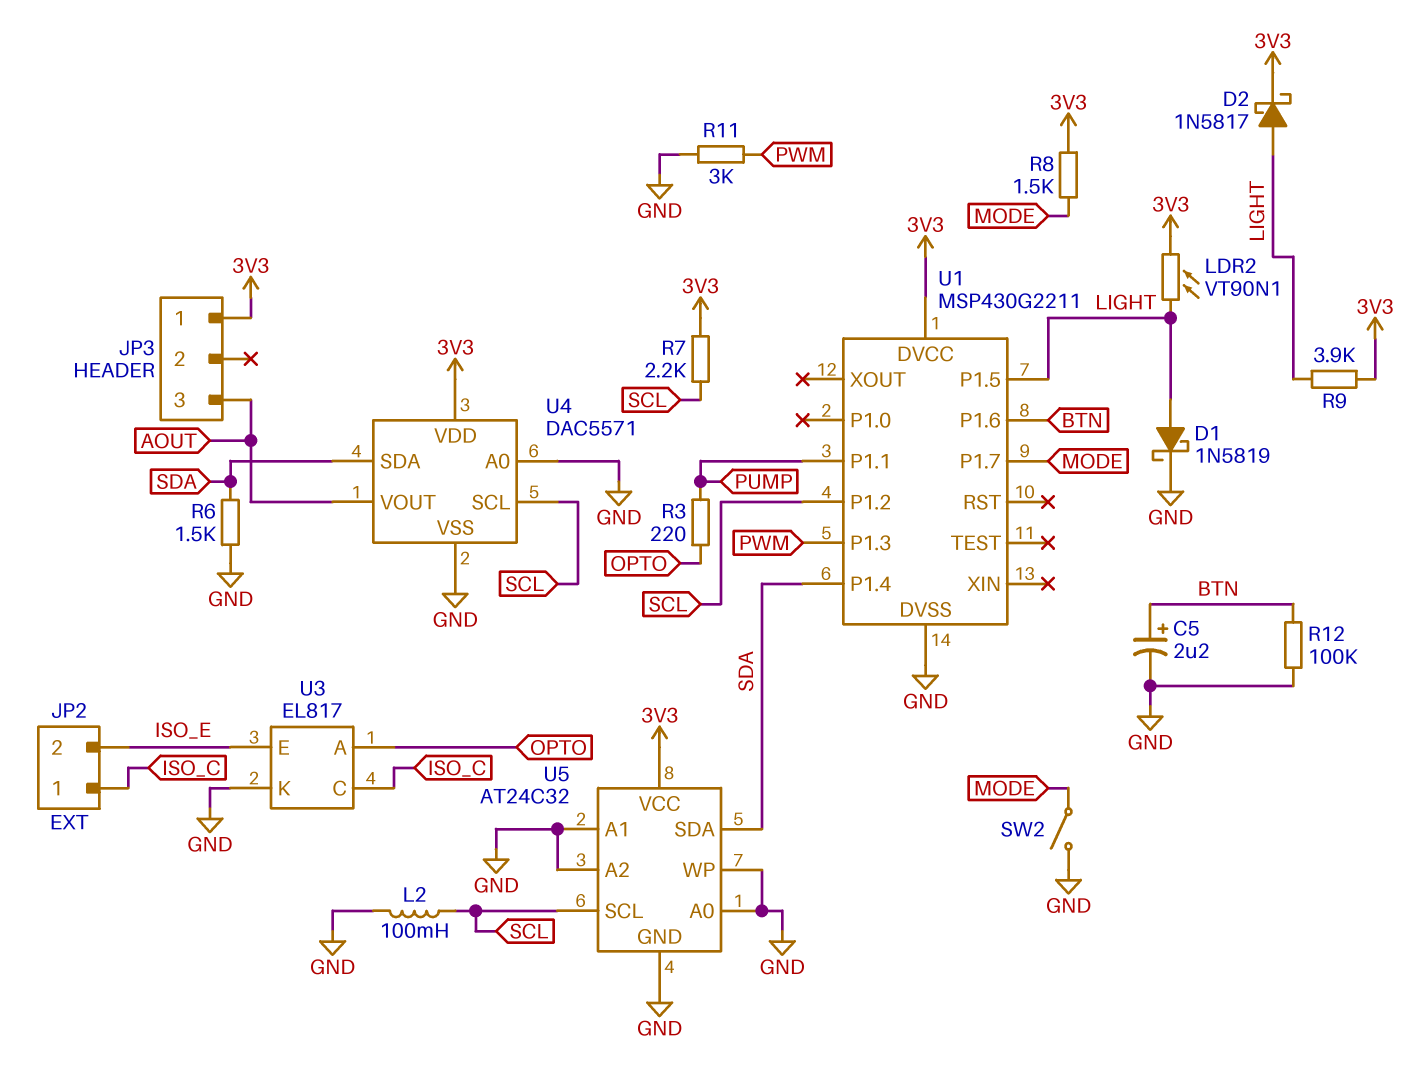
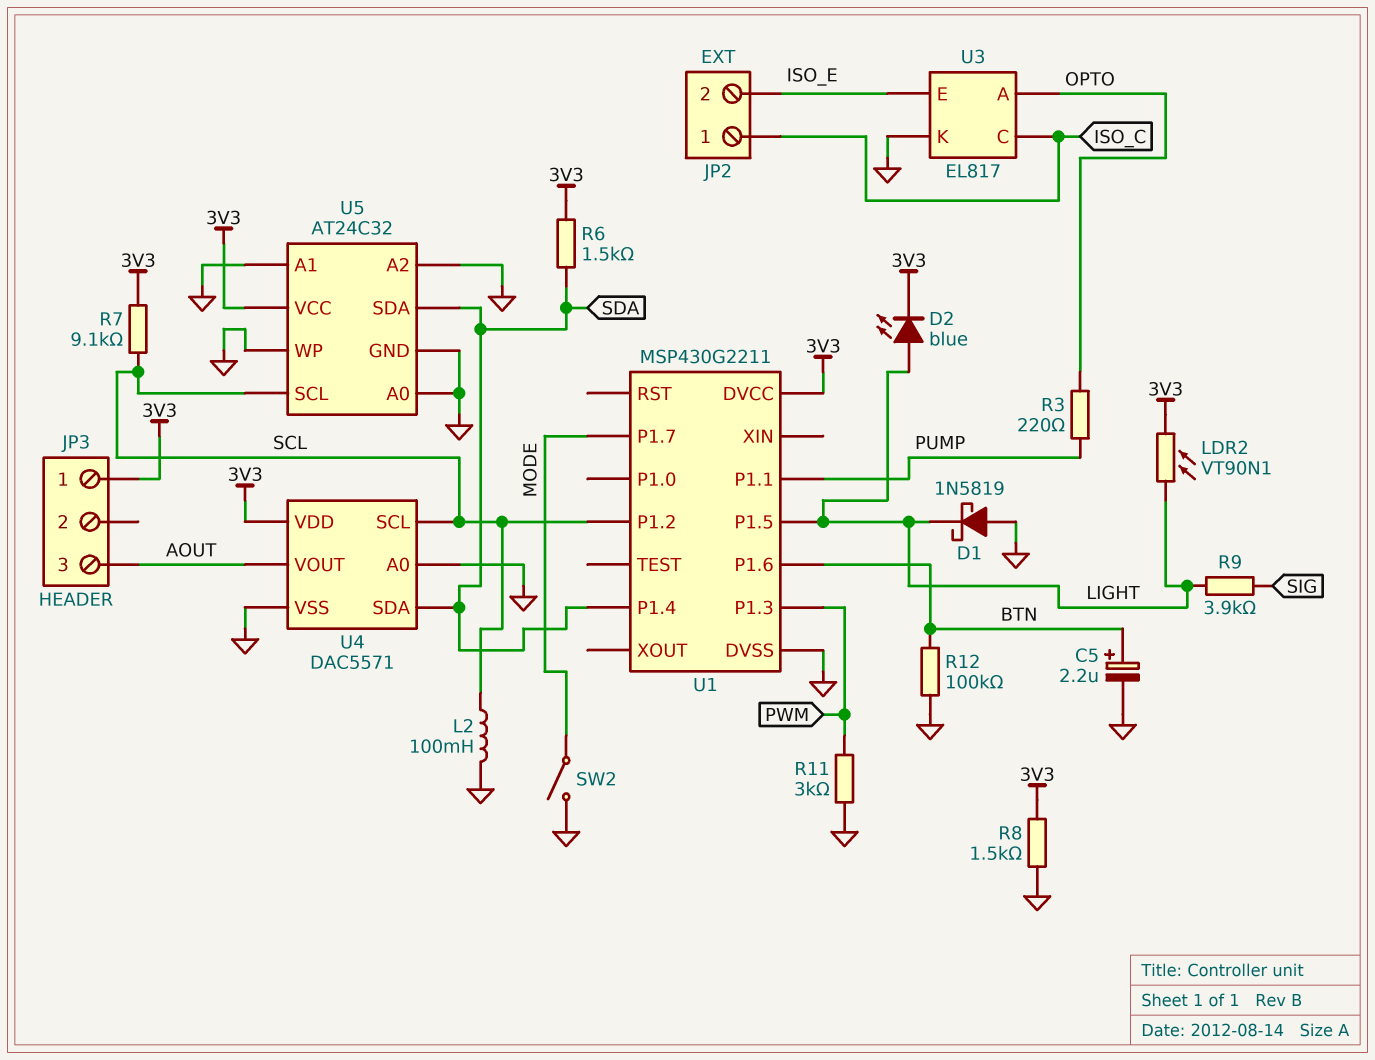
D1: schottky 1N5819 (A LIGHT, K GND) -> schottky 1N5819 (A GND, K LIGHT)
D2: schottky 1N5817 (A LIGHT, K 3V3) -> LED blue (A LIGHT, K 3V3)
R6: 1.5k (GND, SDA) -> 1.5k (3V3, SDA)
R7: 2.2k (3V3, SCL) -> 9.1k (3V3, SCL)
R8: 1.5k (3V3, MODE) -> 1.5k (3V3, GND)
R9: 3.9k (3V3, LIGHT) -> 3.9k (LIGHT, SIG)

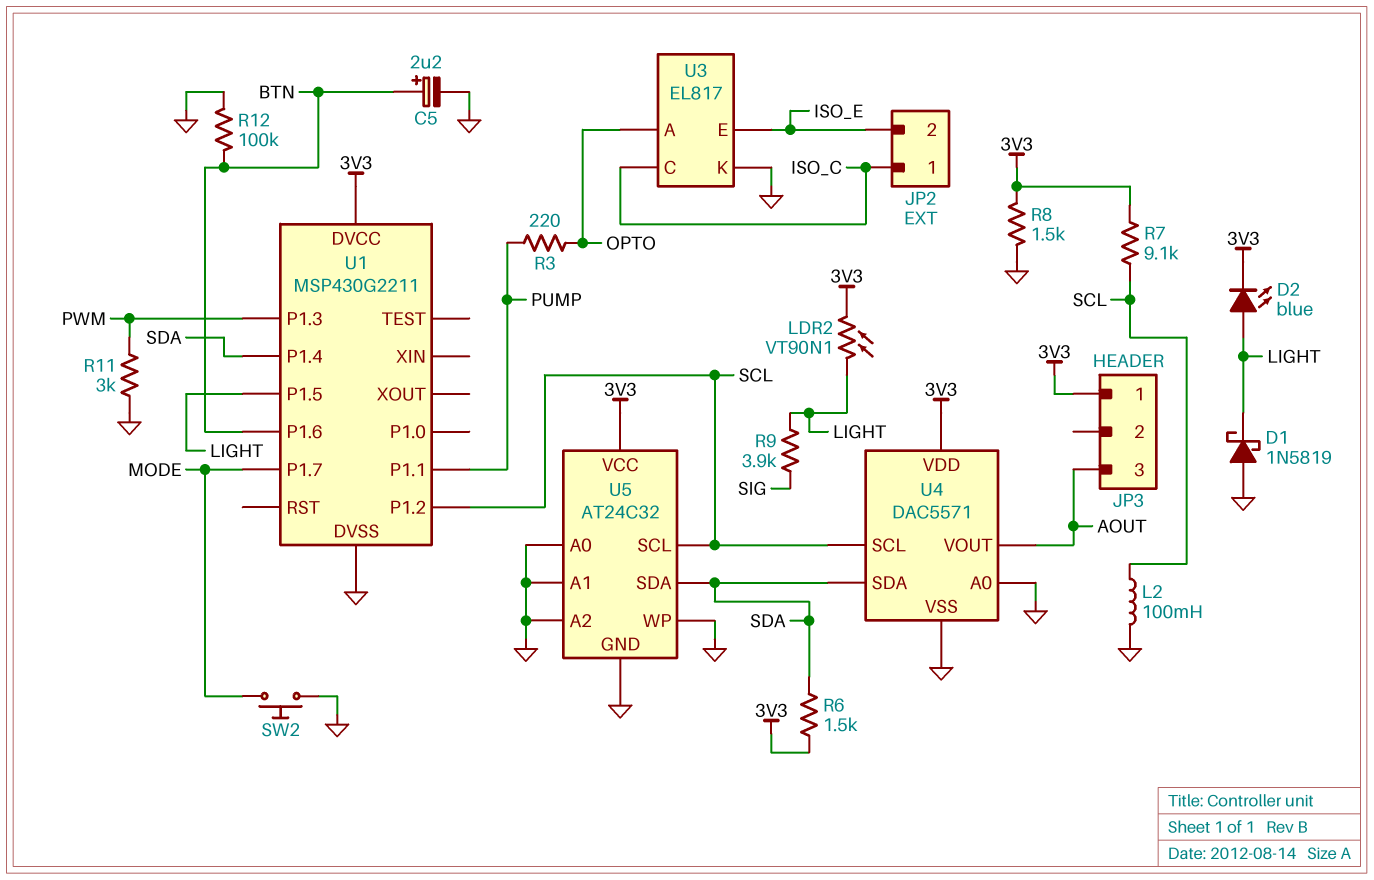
SW2: switch (GND, MODE) -> button (GND, MODE)

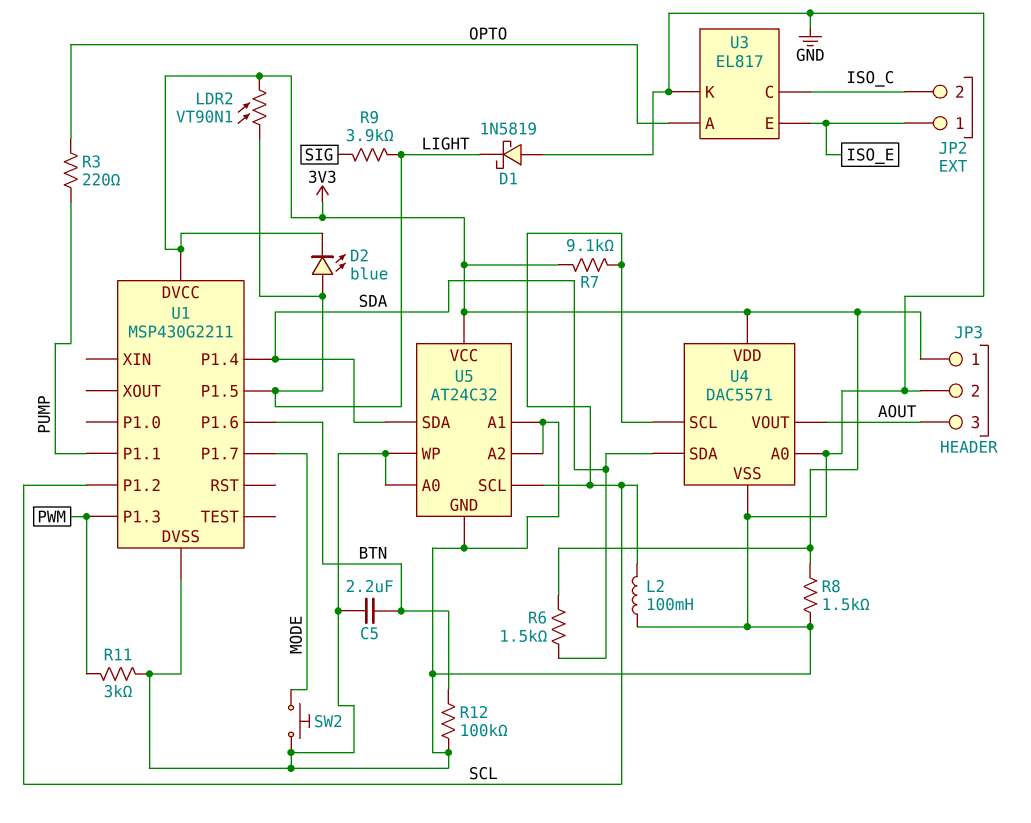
C5: 2.2uF (plus BTN, minus GND) -> 2.2uF (BTN, GND)
JP2 pin 1: ISO_C -> ISO_E
JP2 pin 2: ISO_E -> ISO_C
JP3 pin 2: none -> GND

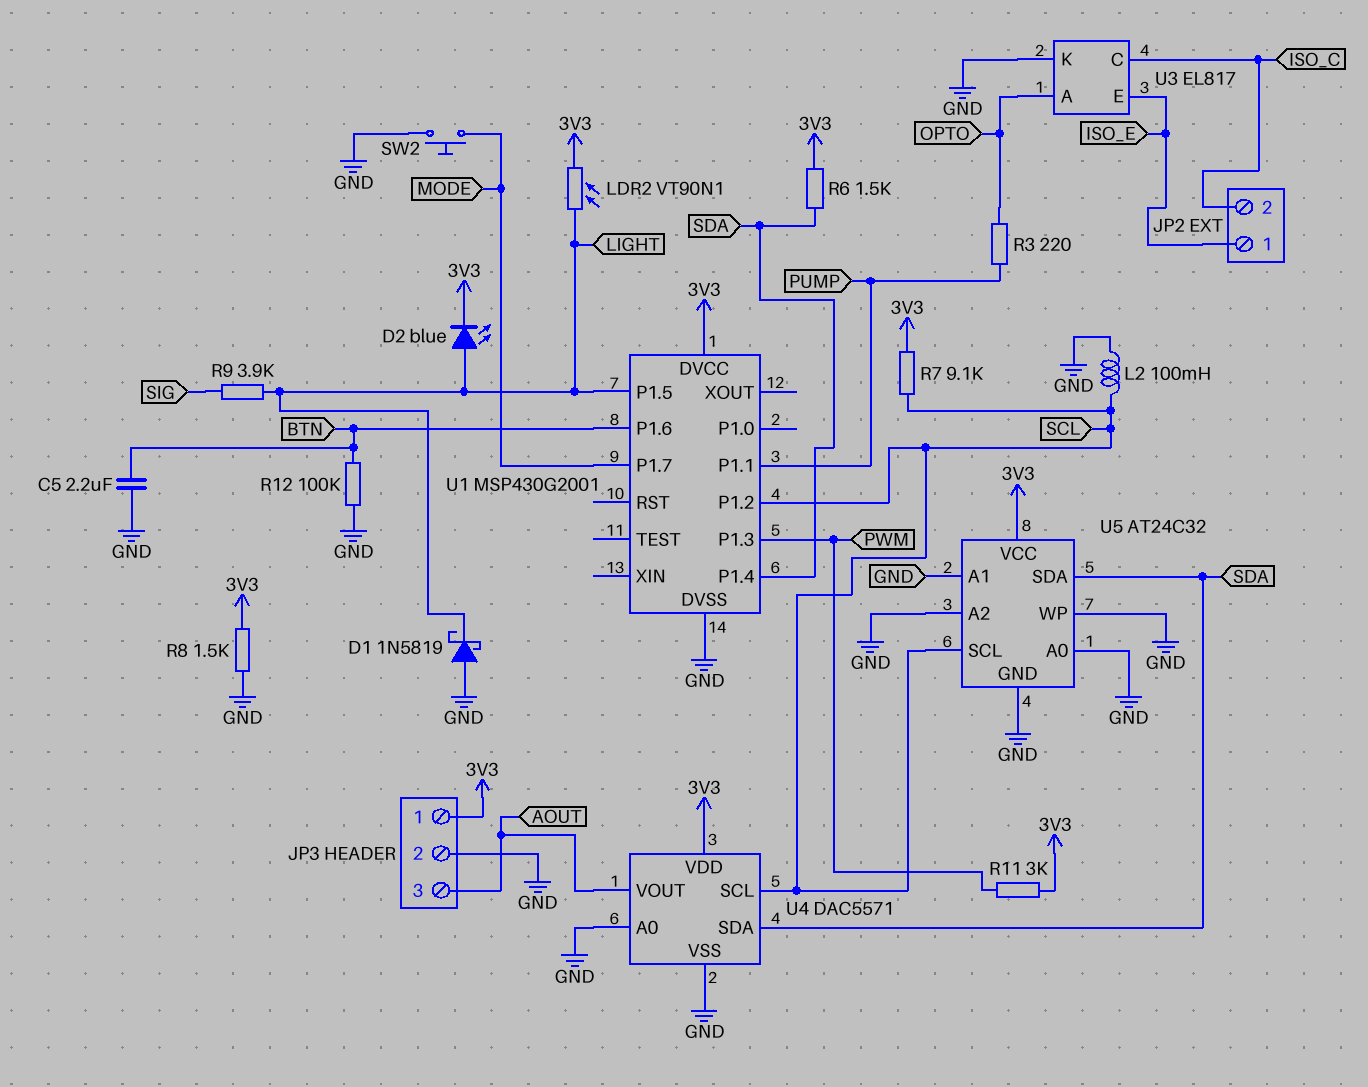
R11: 3k (GND, PWM) -> 3k (3V3, PWM)
U1: MSP430G2211 -> MSP430G2001

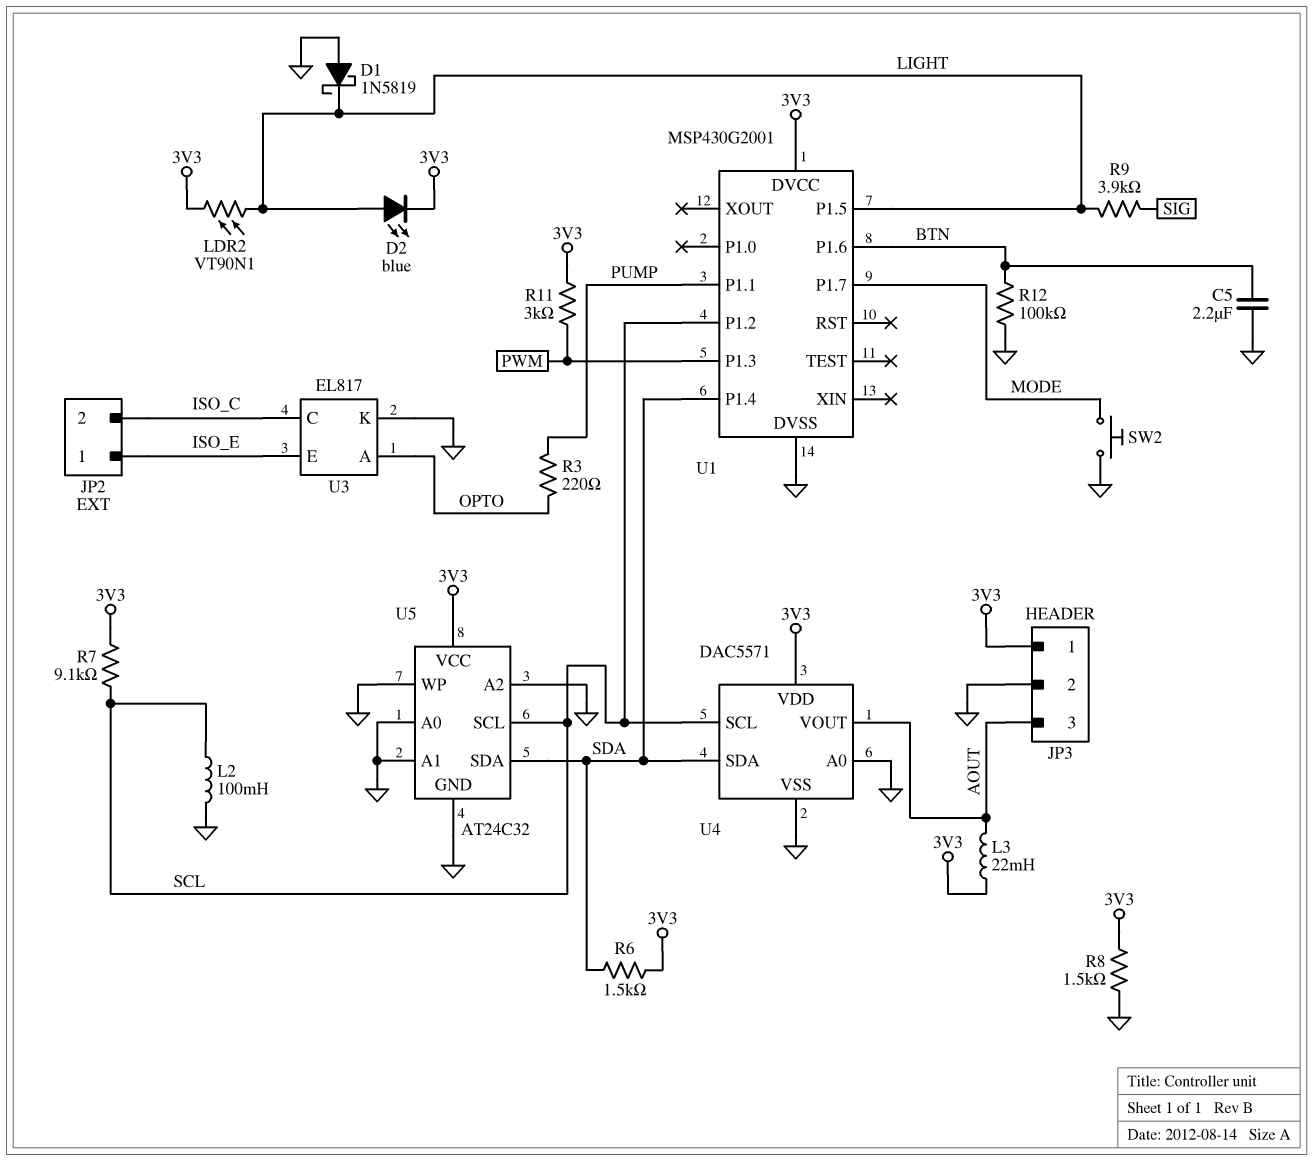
L3: none -> 22mH (3V3, AOUT)

